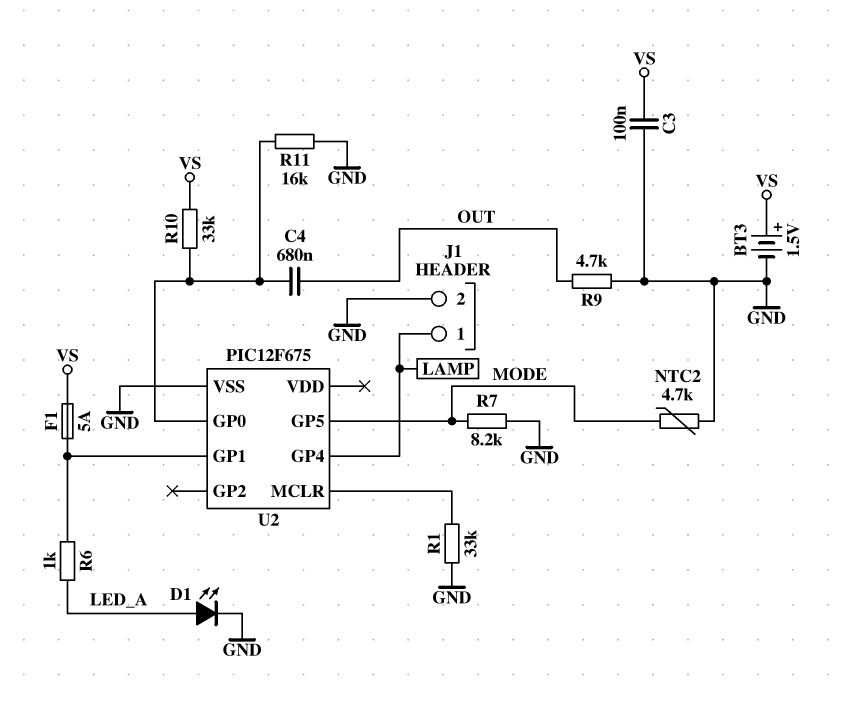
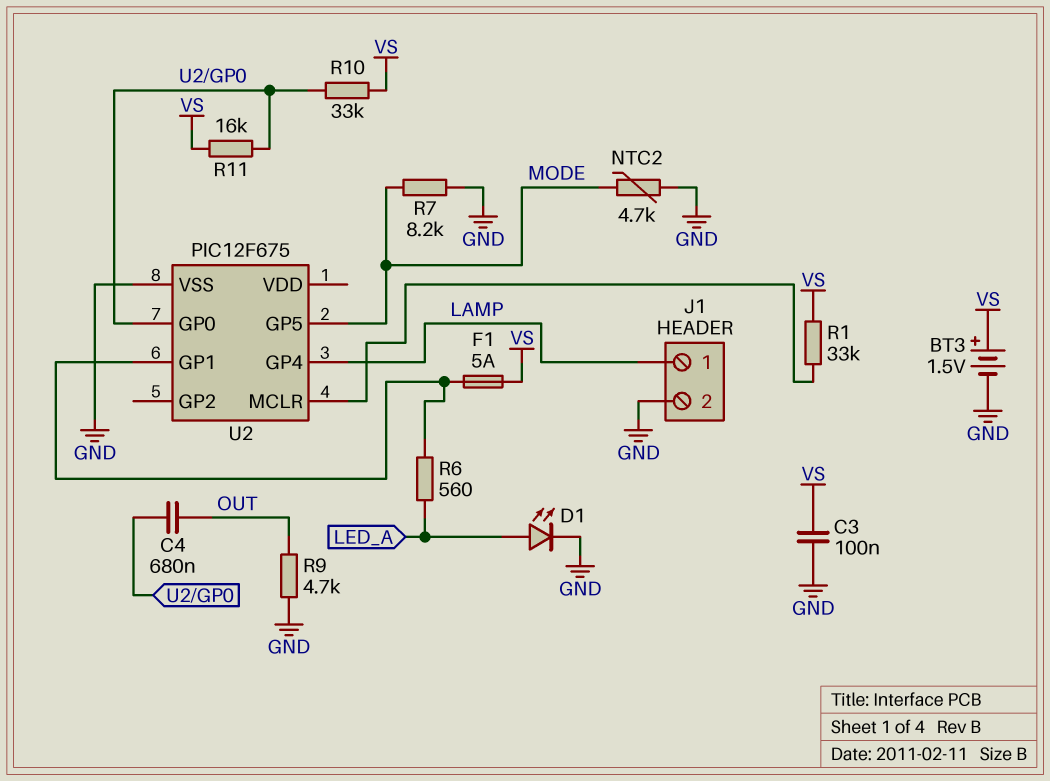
R1: 33k (GND, U2/MCLR) -> 33k (U2/MCLR, VS)
R6: 1k (LED_A, U2/GP1) -> 560 (LED_A, U2/GP1)
R11: 16k (GND, U2/GP0) -> 16k (U2/GP0, VS)

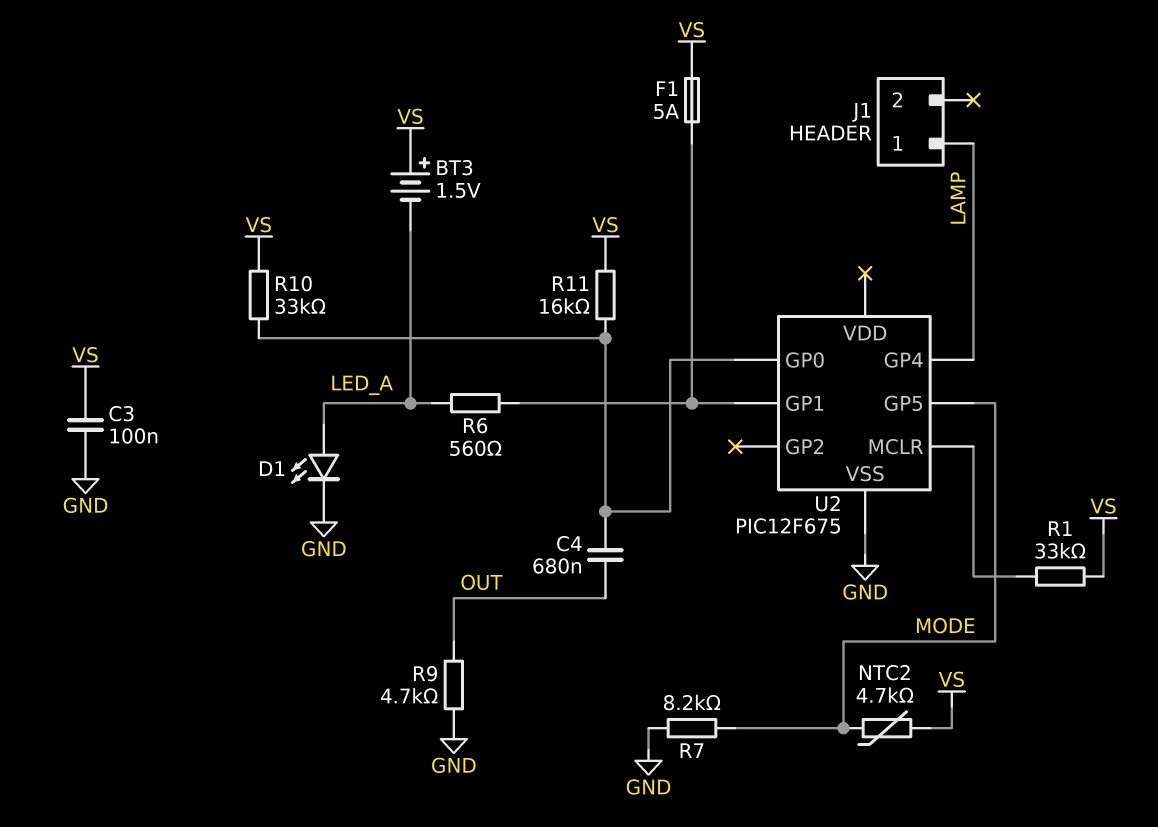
BT3: 1.5V (plus VS, minus GND) -> 1.5V (plus VS, minus LED_A)
J1 pin 2: GND -> none
NTC2: 4.7k (GND, MODE) -> 4.7k (MODE, VS)

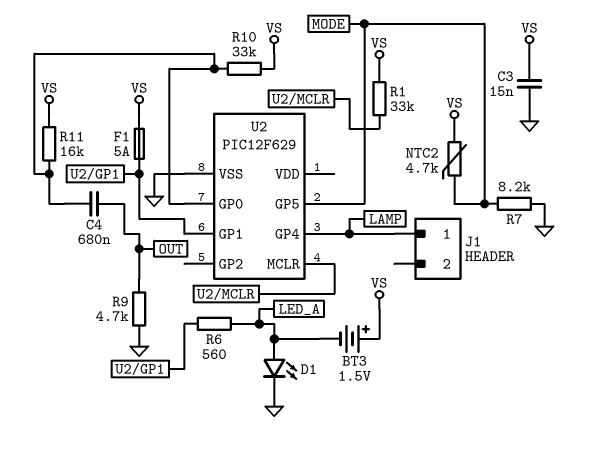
C3: 100nF (GND, VS) -> 15nF (GND, VS)
U2: PIC12F675 -> PIC12F629

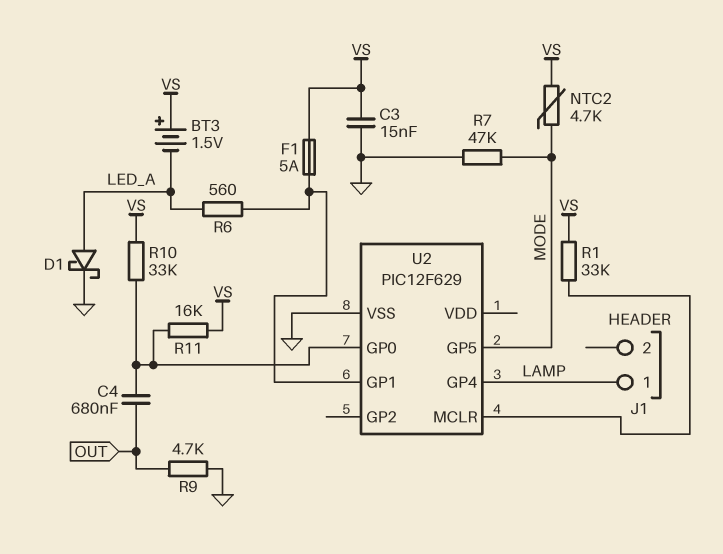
D1: LED (A LED_A, K GND) -> schottky (A LED_A, K GND)
R7: 8.2k (GND, MODE) -> 47k (GND, MODE)

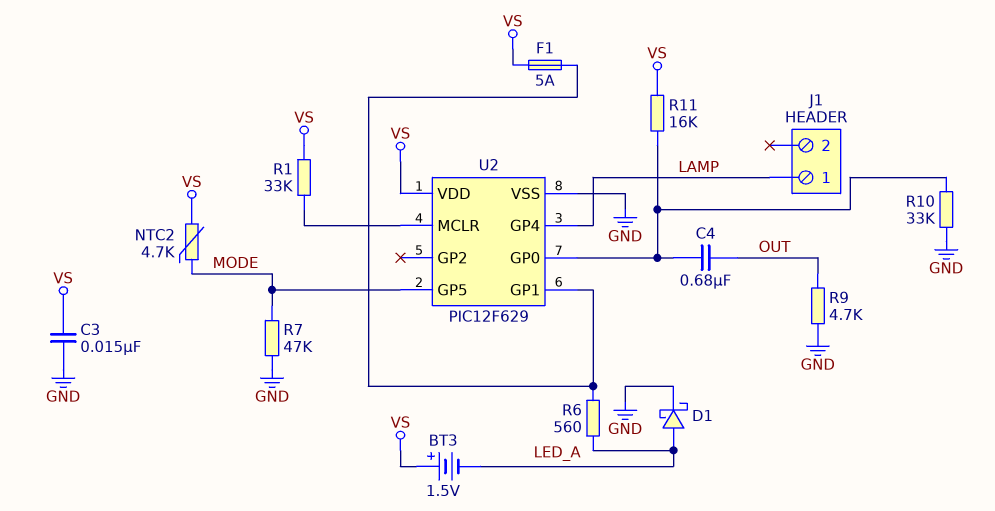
R10: 33k (U2/GP0, VS) -> 33k (GND, U2/GP0)
U2 pin VDD: none -> VS

